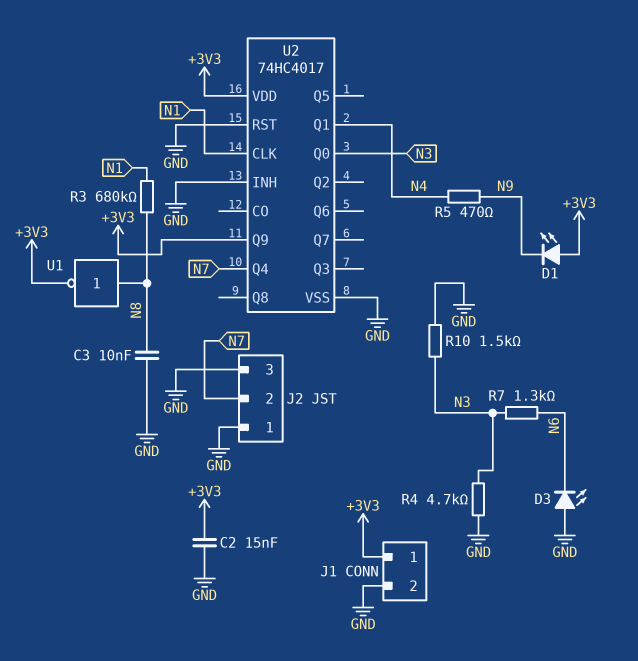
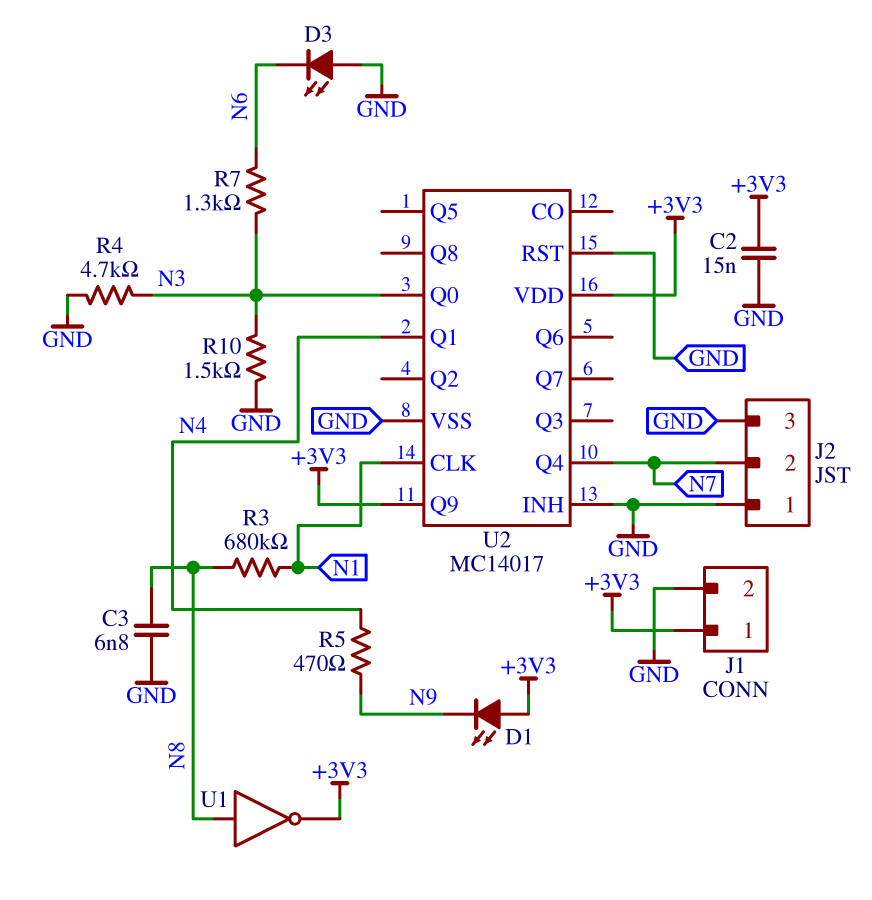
C3: 10nF (GND, N8) -> 6.8nF (GND, N8)
U2: 74HC4017 -> MC14017

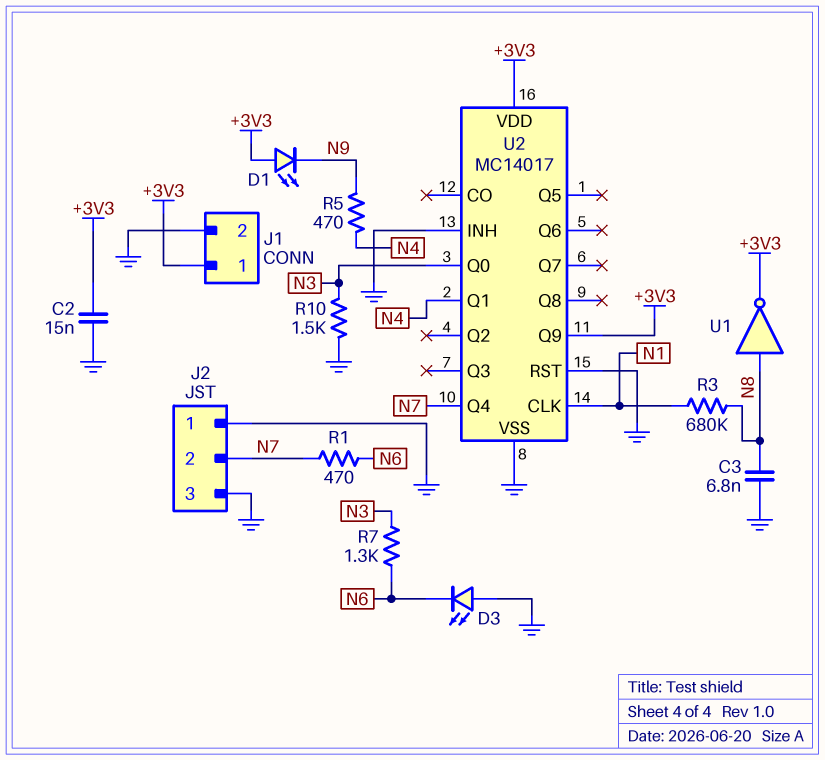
R1: none -> 470 (N6, N7)
R4: 4.7k (GND, N3) -> none

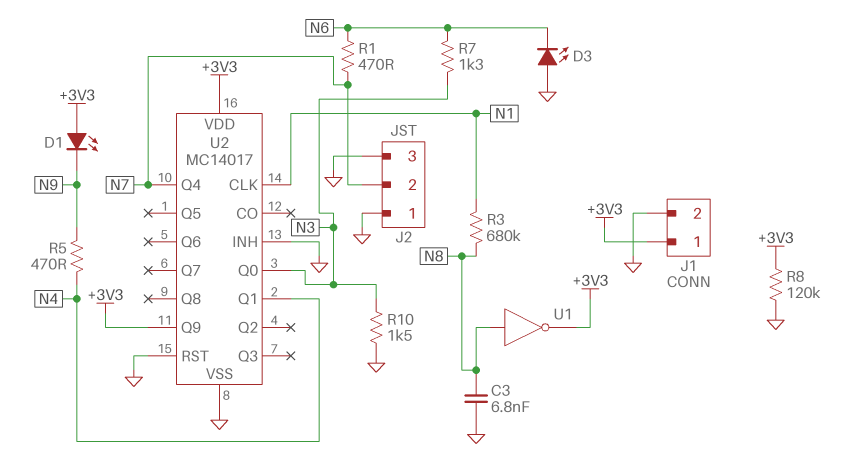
C2: 15nF (+3V3, GND) -> none
R8: none -> 120k (+3V3, GND)

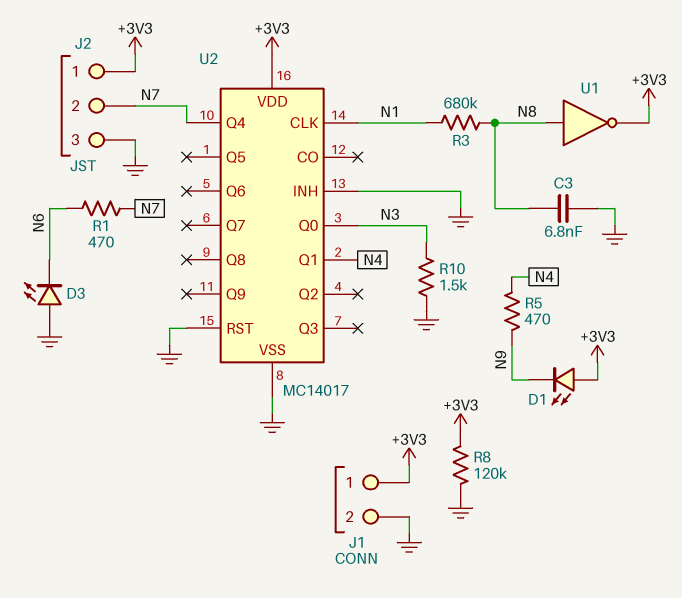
J2 pin 1: GND -> +3V3
R7: 1.3k (N3, N6) -> none
U2 pin Q9: +3V3 -> none

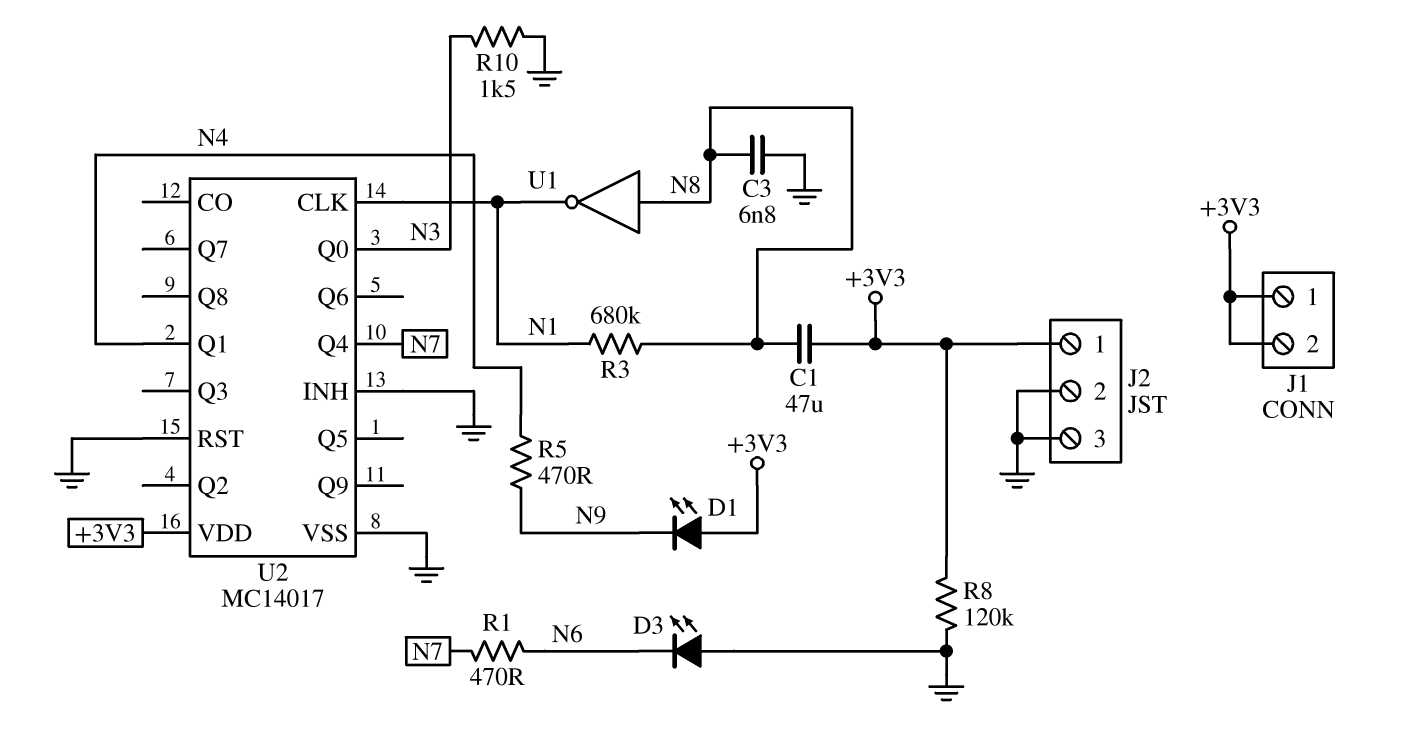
C1: none -> 47uF (+3V3, N8)
J1 pin 2: GND -> +3V3
J2 pin 2: N7 -> GND
U1: NOT (in N8, out +3V3) -> NOT (in N8, out N1)

